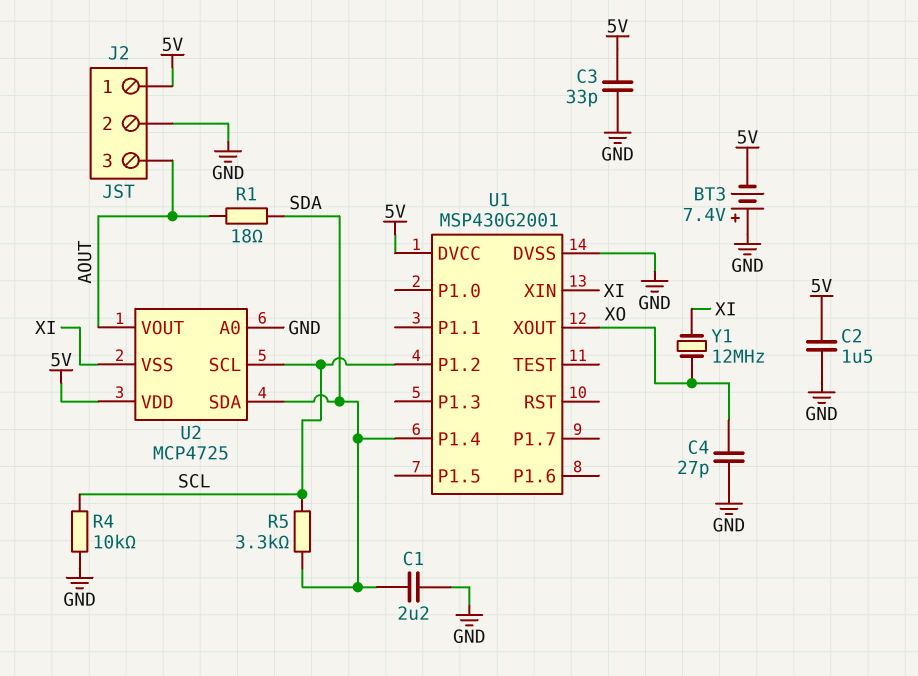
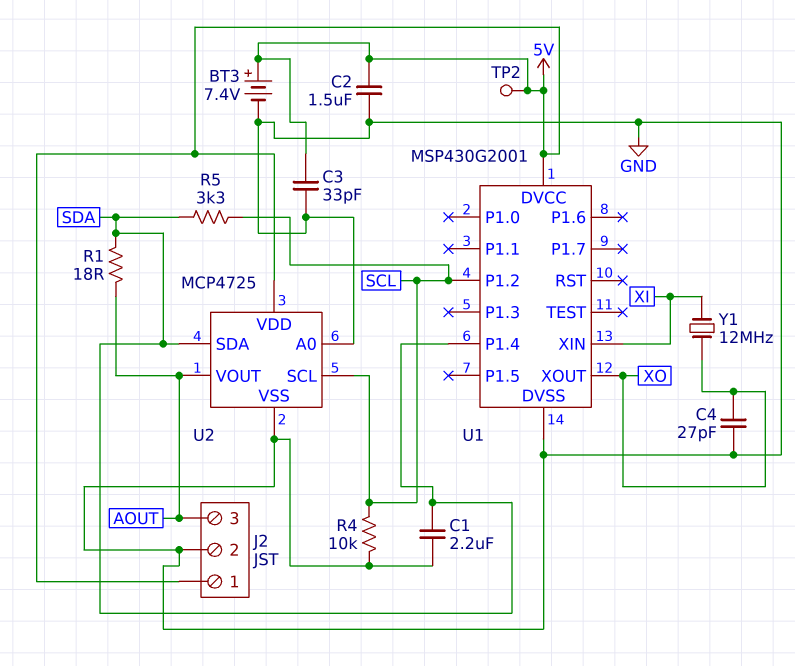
BT3: 7.4V (plus GND, minus 5V) -> 7.4V (plus 5V, minus GND)
TP2: none -> test point (5V)
U2 pin VSS: XI -> GND

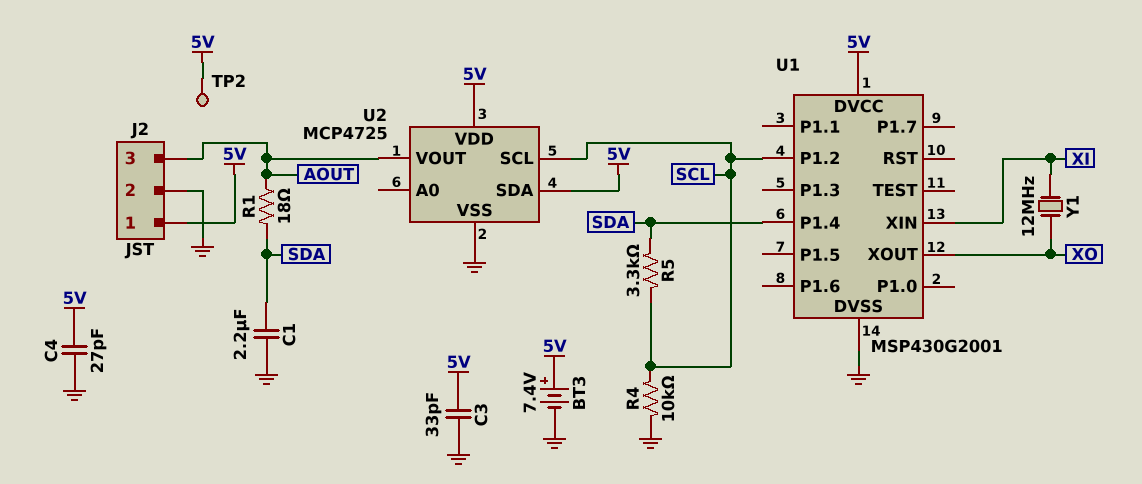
C2: 1.5uF (5V, GND) -> none
C4: 27pF (GND, XO) -> 27pF (5V, GND)
U2 pin A0: GND -> none
U2 pin SDA: SDA -> 5V

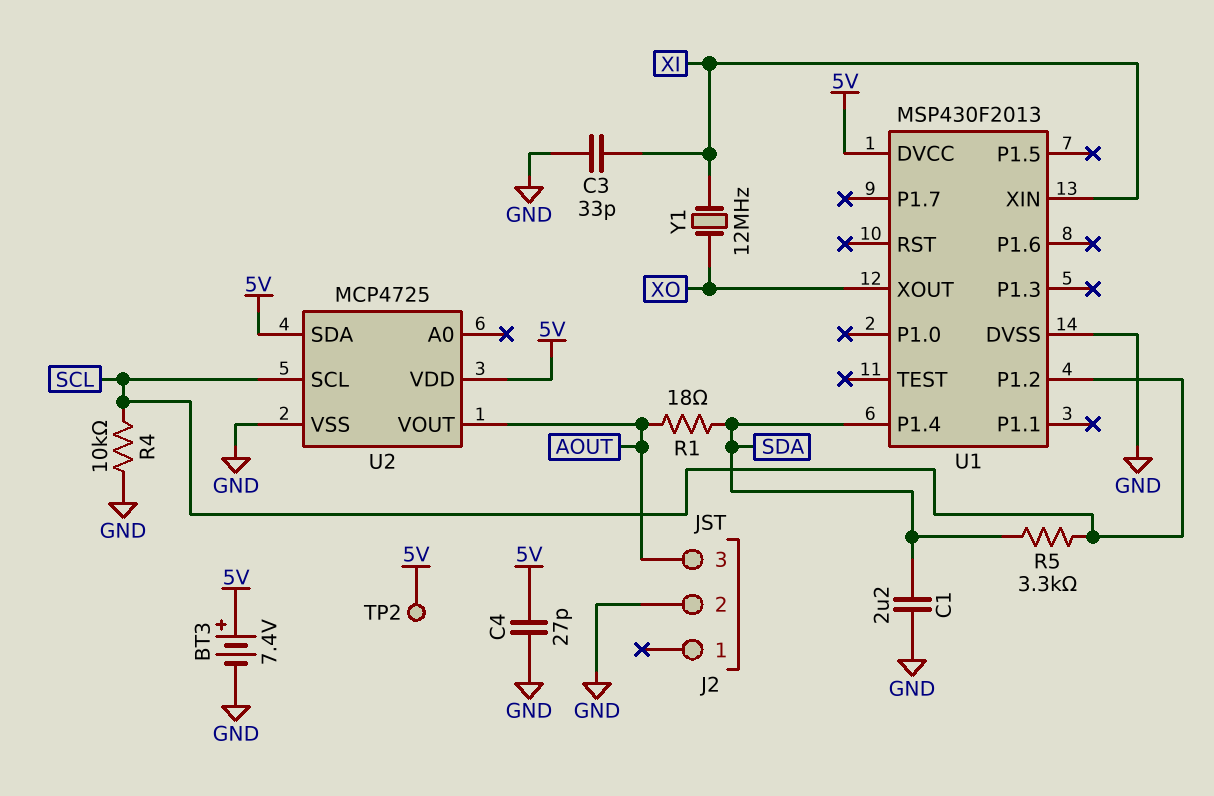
C3: 33pF (5V, GND) -> 33pF (GND, XI)
J2 pin 1: 5V -> none
U1: MSP430G2001 -> MSP430F2013

